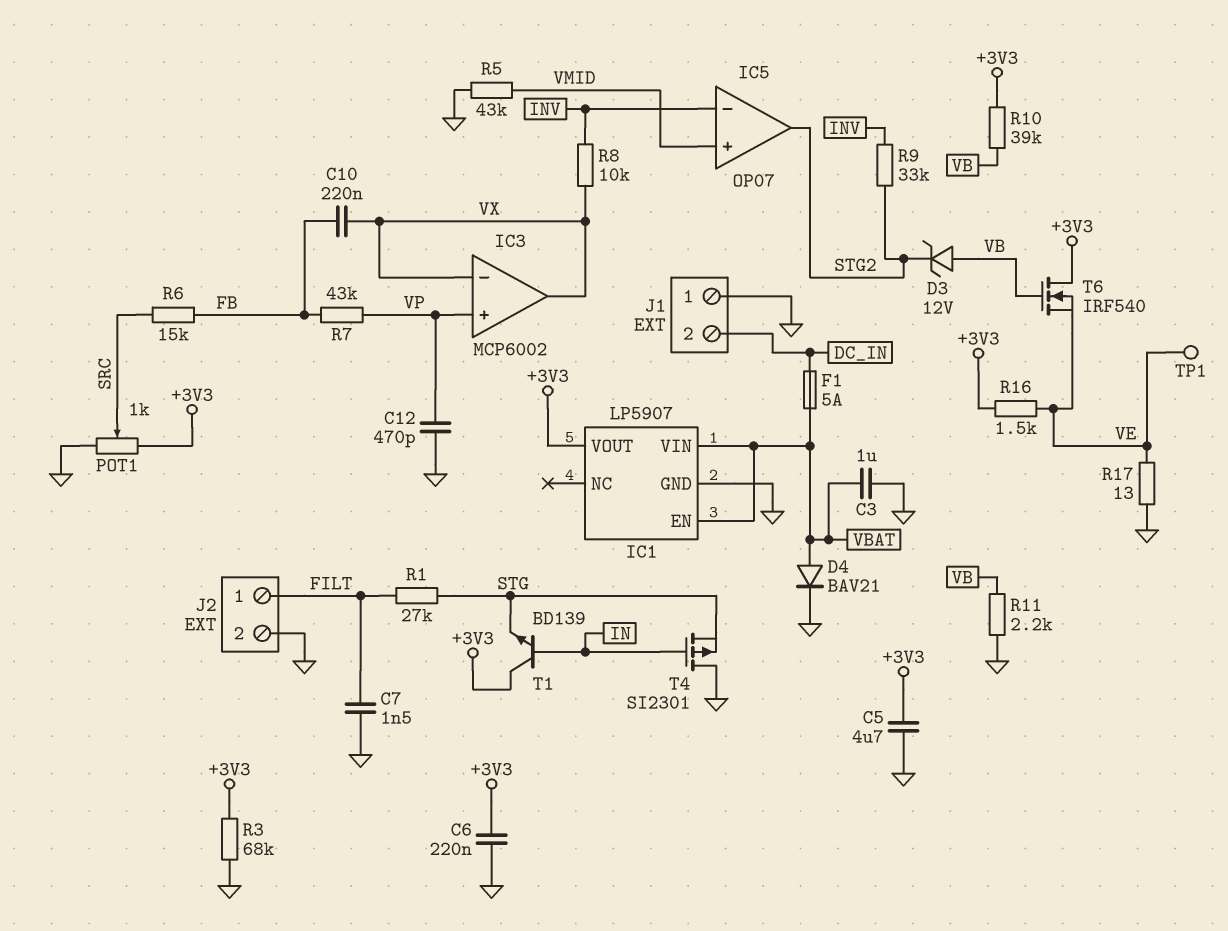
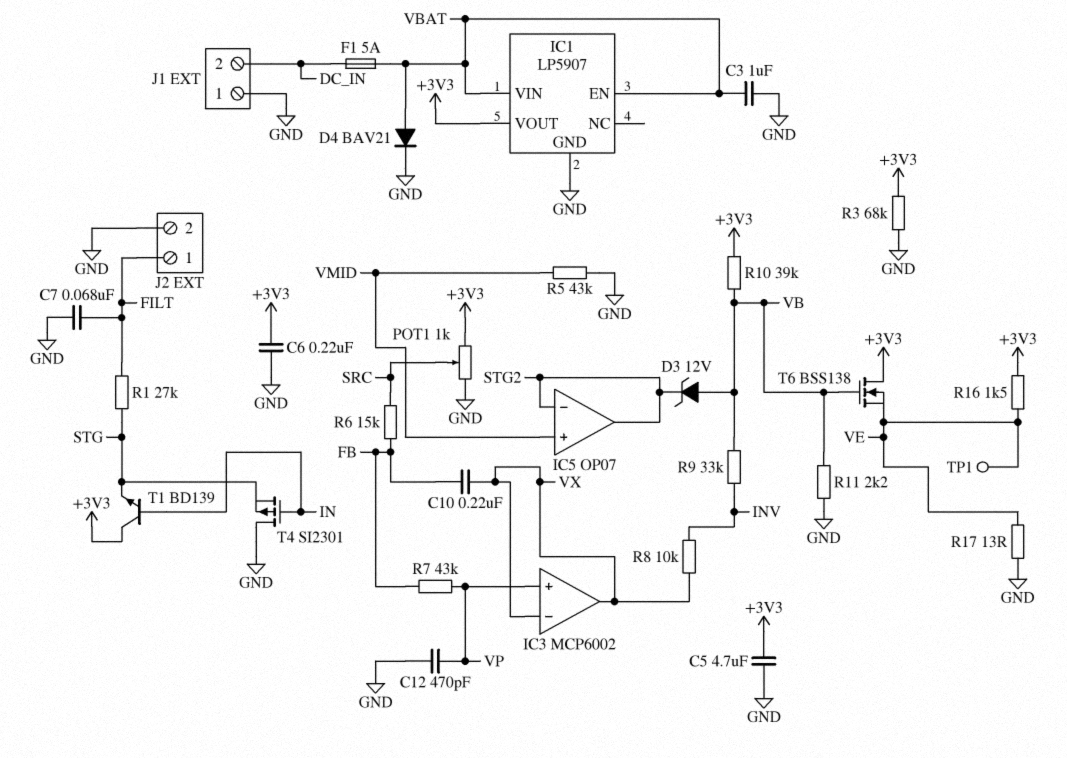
C7: 1.5nF (FILT, GND) -> 68nF (FILT, GND)
IC5 pin in-: INV -> STG2
R9: 33k (INV, STG2) -> 33k (INV, VB)
T6: NMOS IRF540 (G VB, D +3V3, S VE) -> NMOS BSS138 (G VB, D +3V3, S VE)

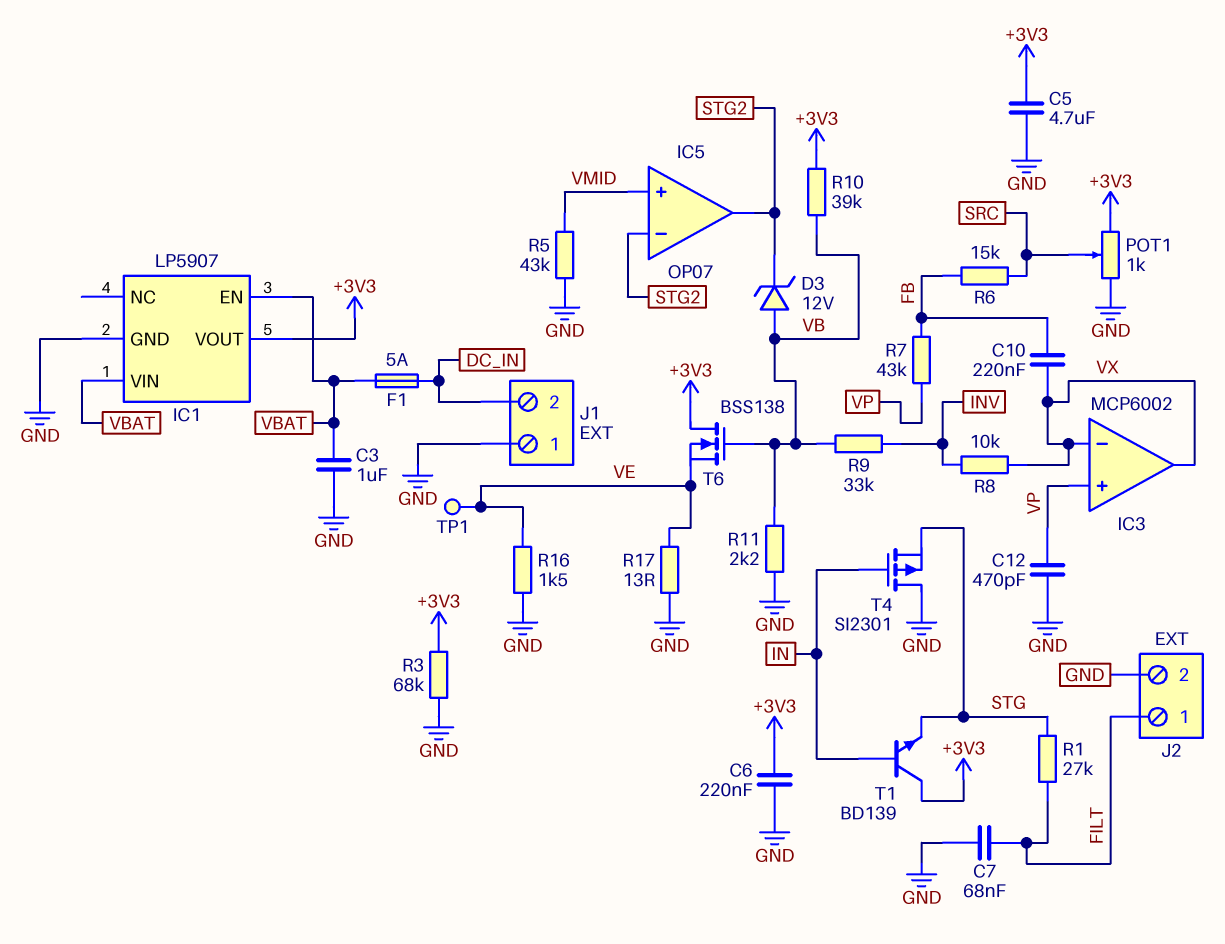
D4: diode BAV21 (A VBAT, K GND) -> none
R16: 1.5k (+3V3, VE) -> 1.5k (GND, VE)

